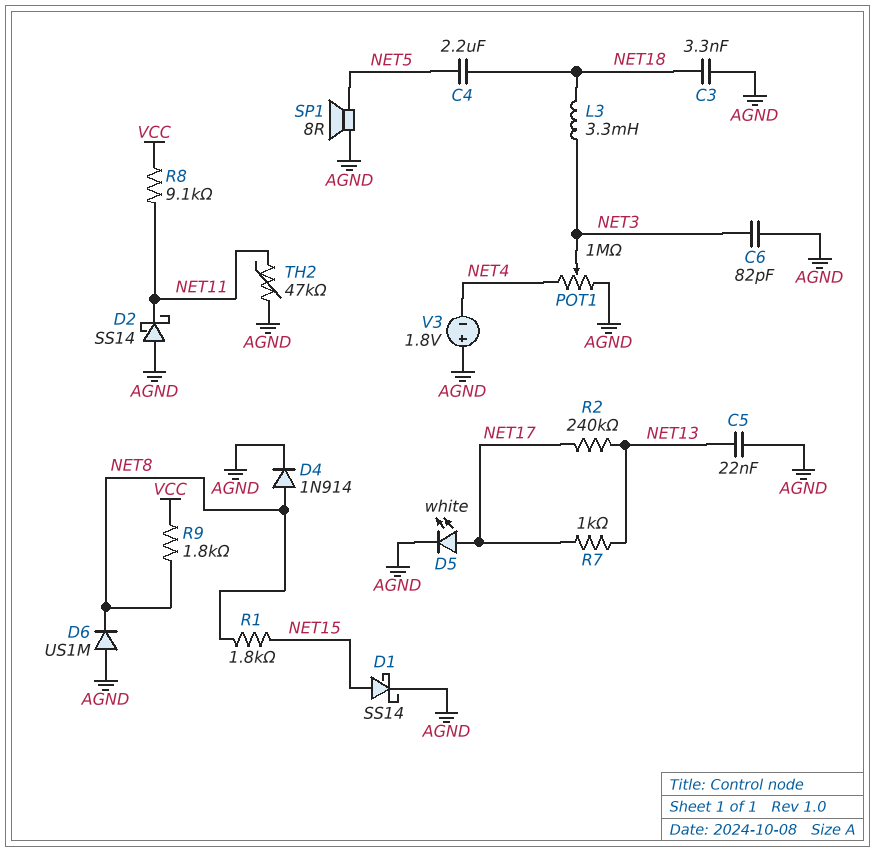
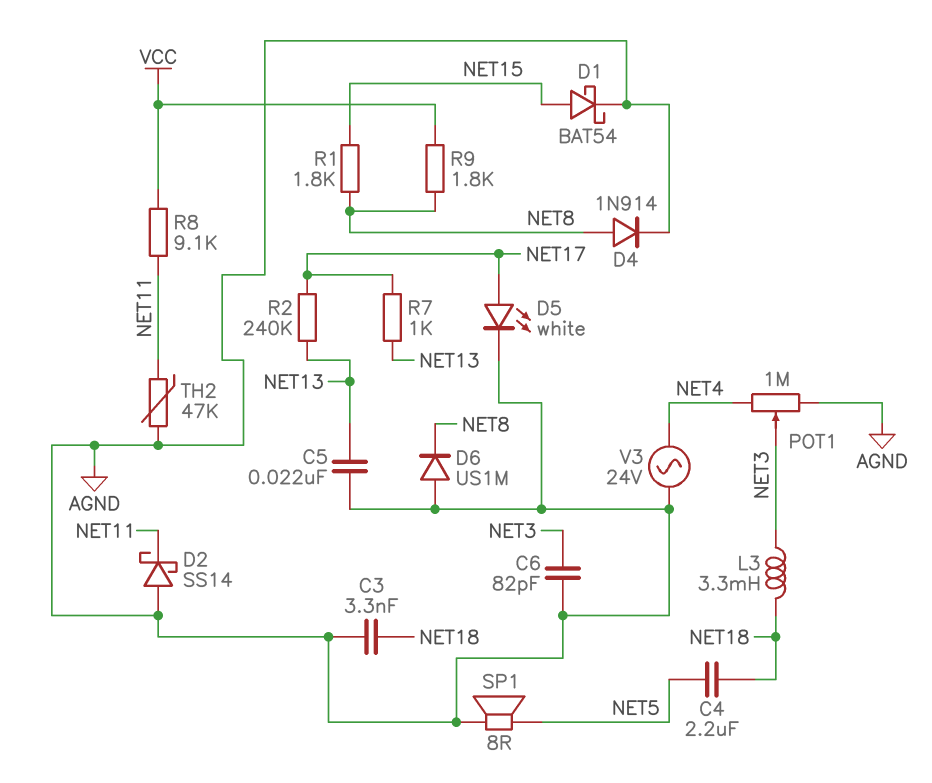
D1: schottky SS14 (A NET15, K AGND) -> schottky BAT54 (A NET15, K AGND)
V3: 1.8V (plus AGND, minus NET4) -> AC 24V (AGND, NET4)

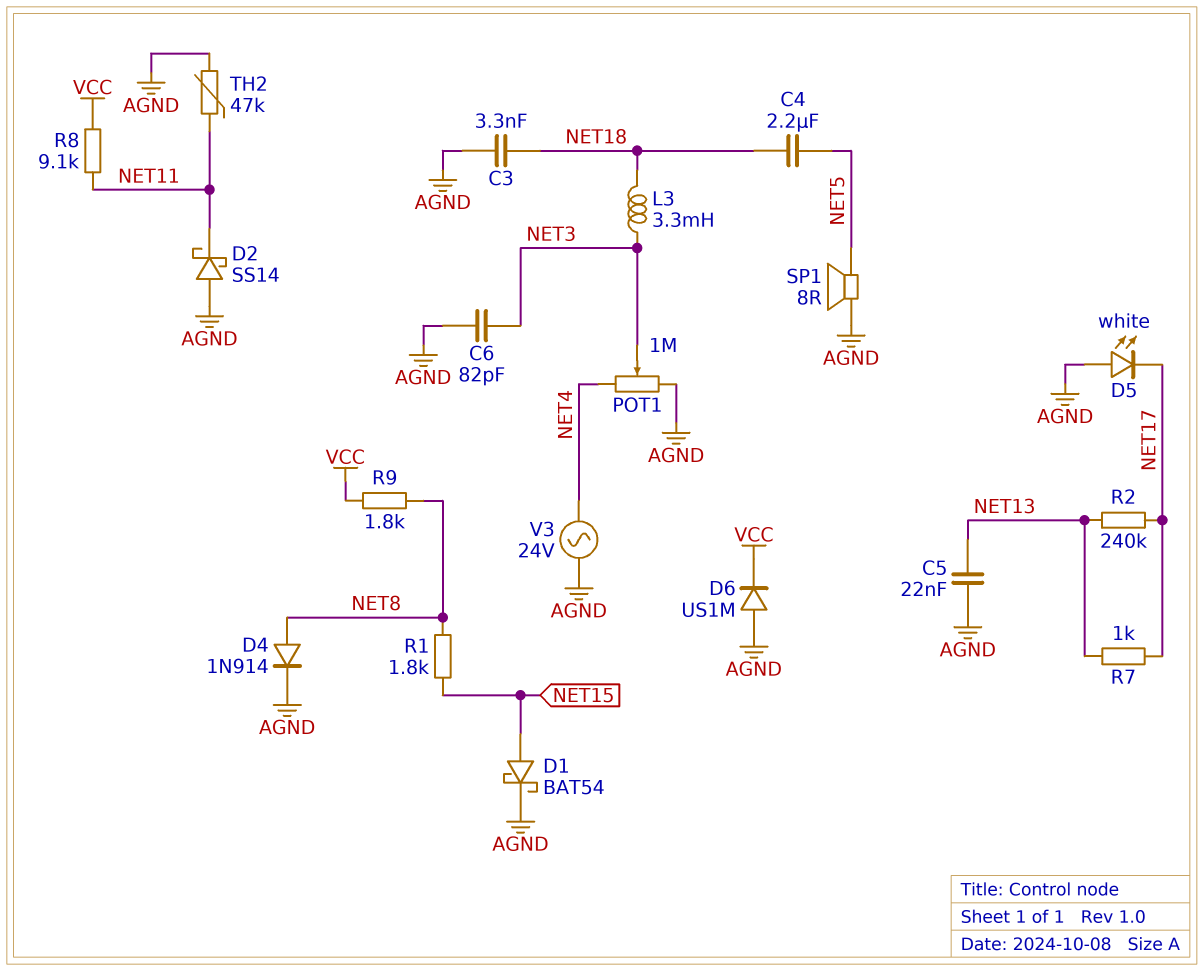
D5: LED white (A NET17, K AGND) -> LED white (A AGND, K NET17)
D6: diode US1M (A AGND, K NET8) -> diode US1M (A AGND, K VCC)

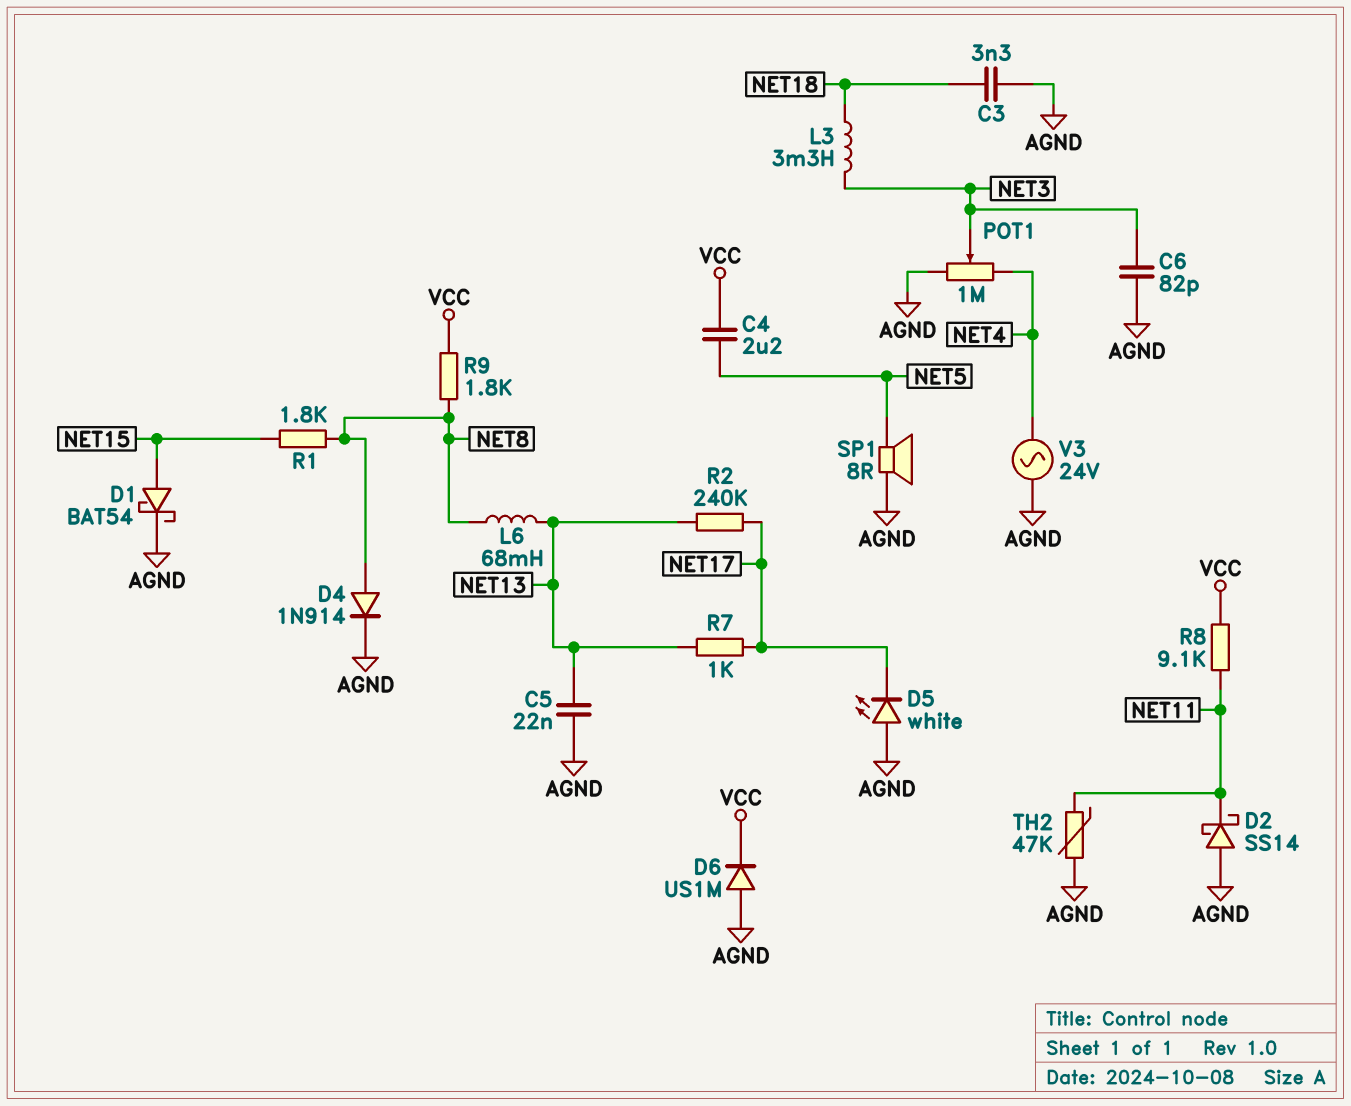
C4: 2.2uF (NET5, NET18) -> 2.2uF (NET5, VCC)
L6: none -> 68mH (NET8, NET13)

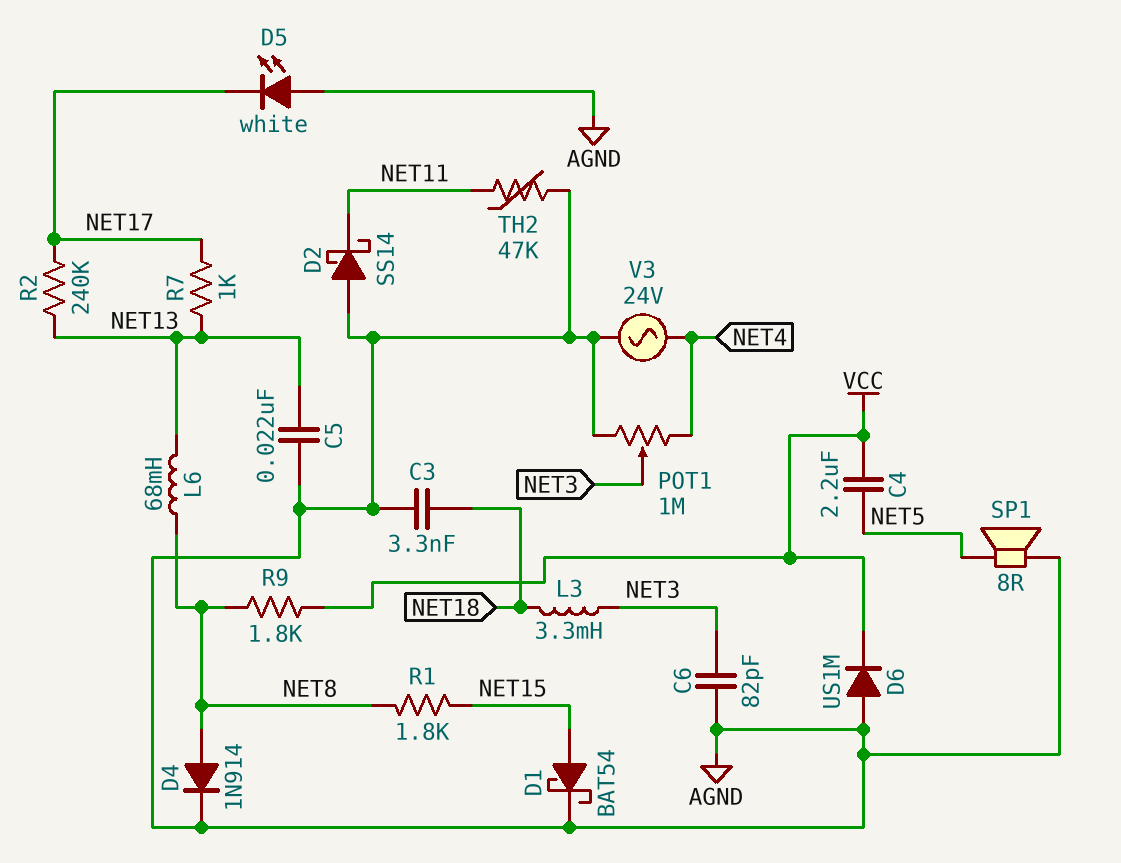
R8: 9.1k (NET11, VCC) -> none

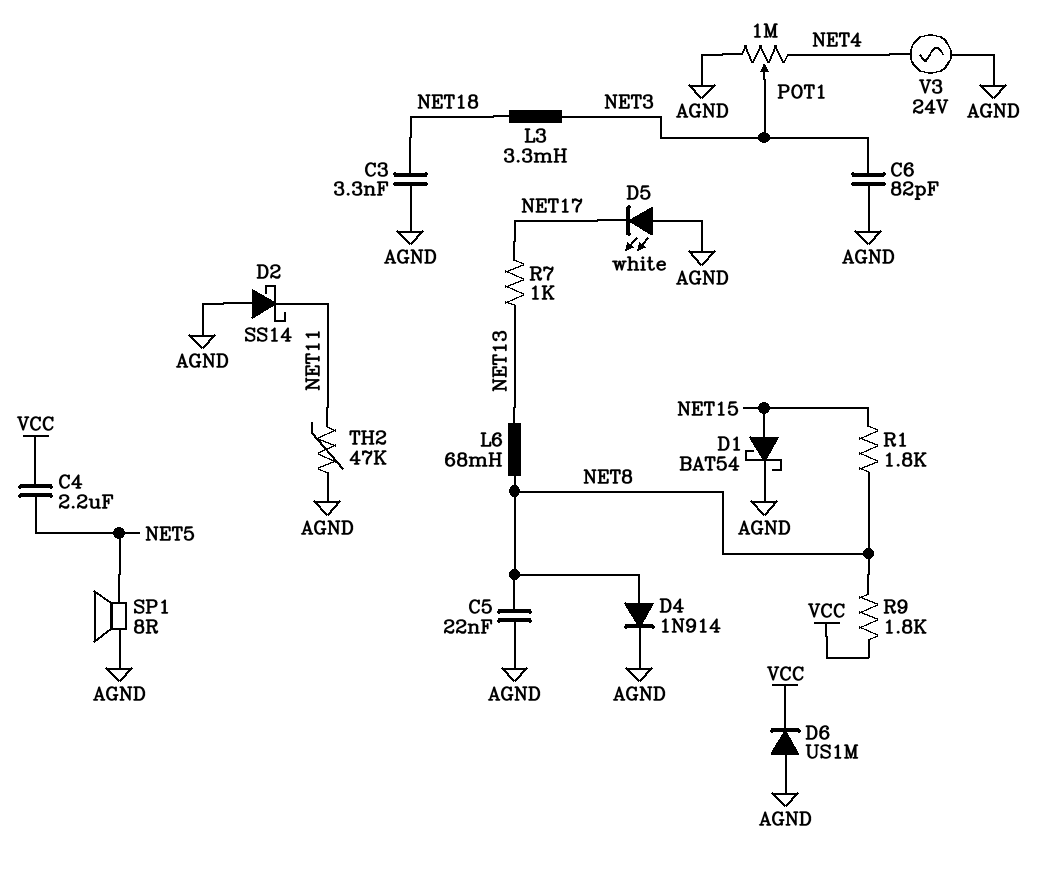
C5: 22nF (AGND, NET13) -> 22nF (AGND, NET8)
R2: 240k (NET13, NET17) -> none

